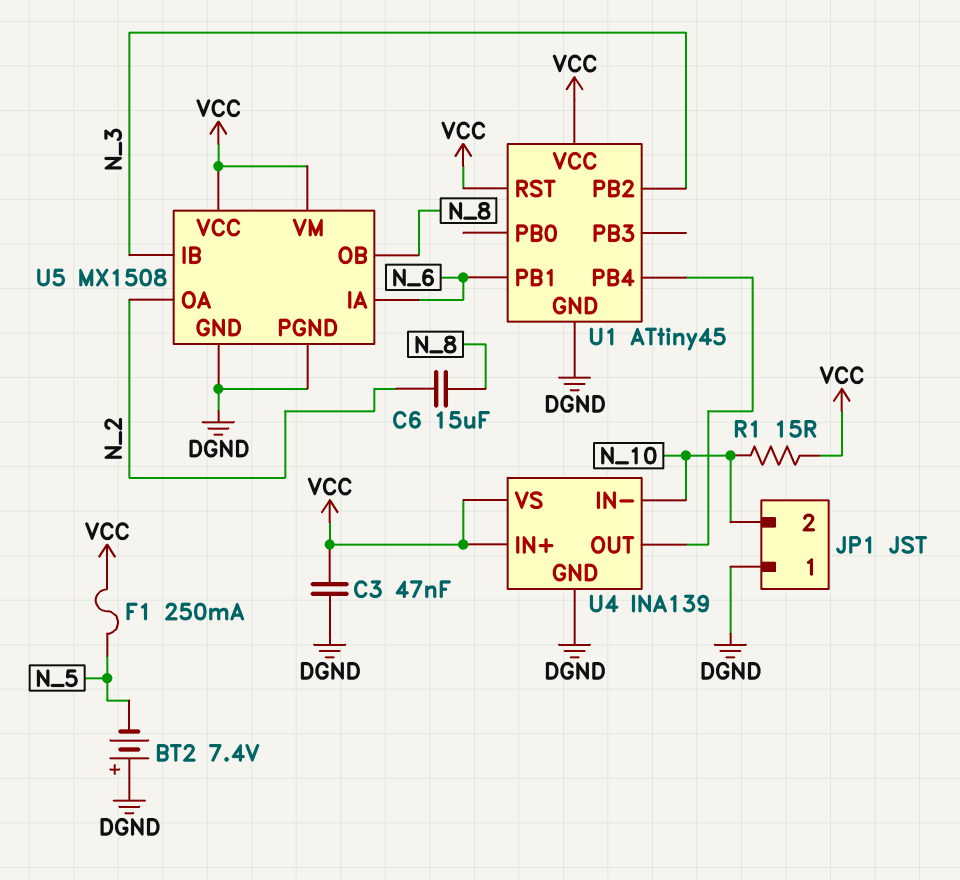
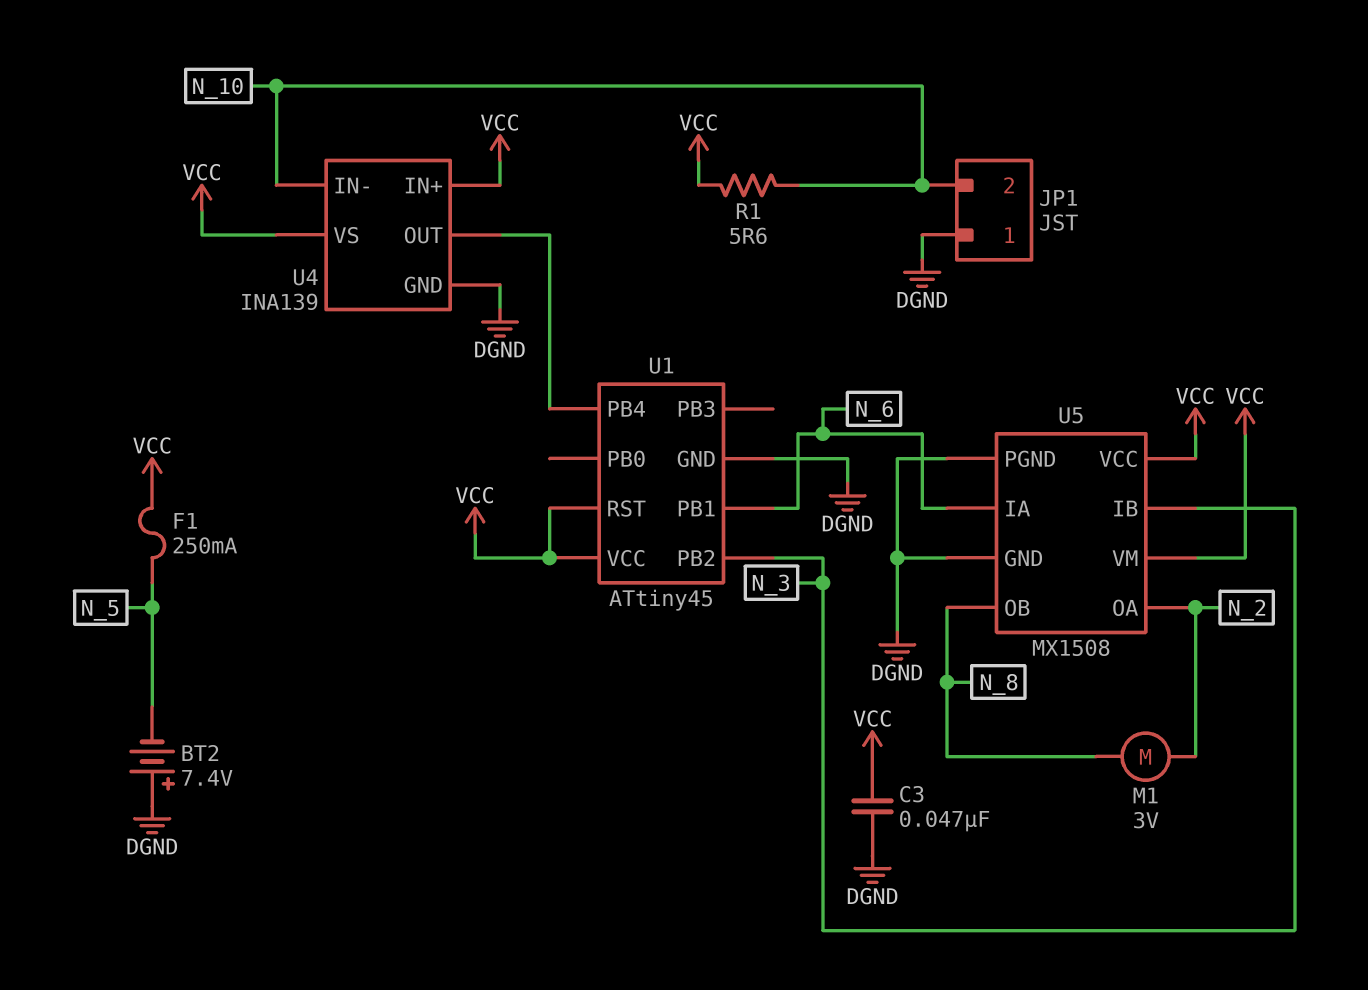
C6: 15uF (N_2, N_8) -> none
M1: none -> motor 3V (N_2, N_8)
R1: 15 (N_10, VCC) -> 5.6 (N_10, VCC)

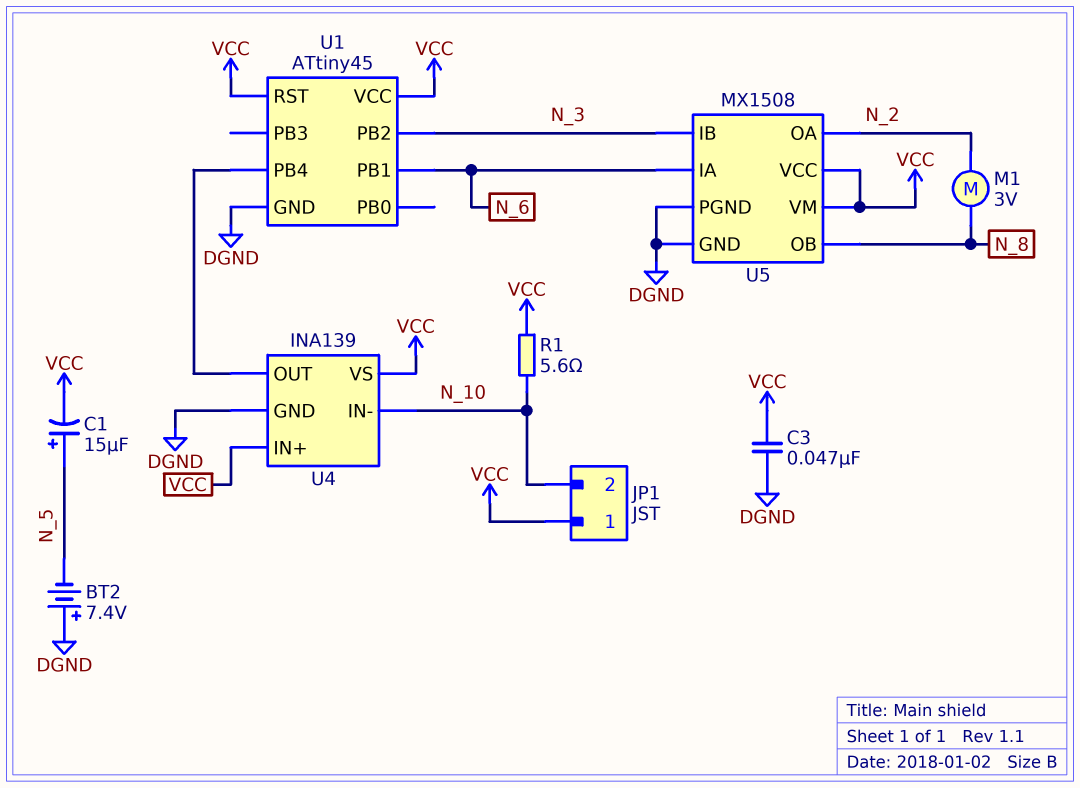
C1: none -> 15uF (plus N_5, minus VCC)
F1: 250mA (N_5, VCC) -> none
JP1 pin 1: DGND -> VCC

